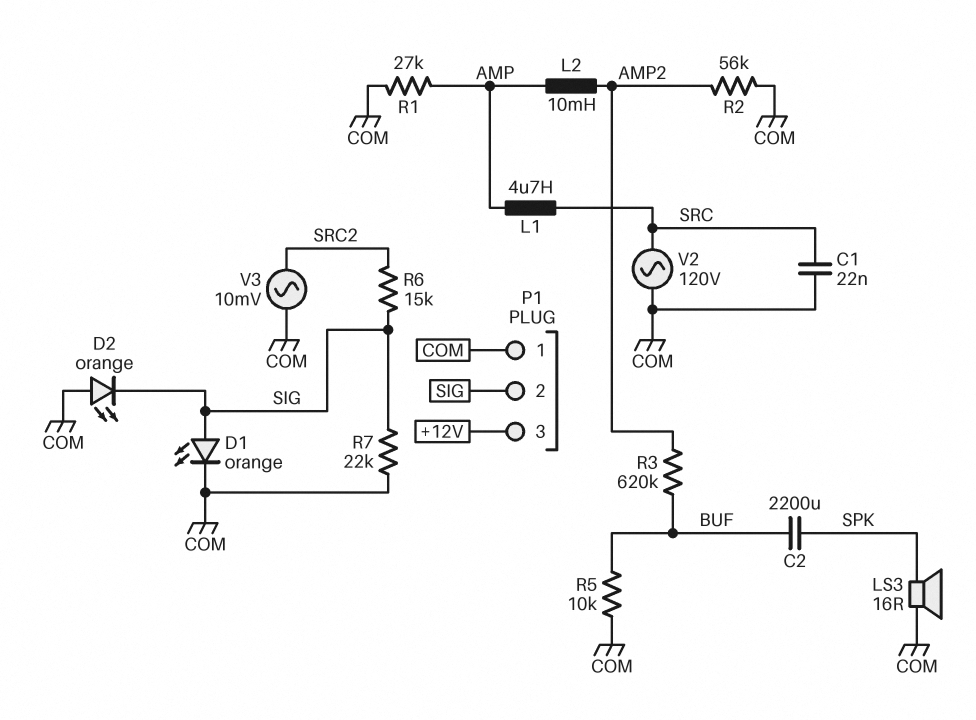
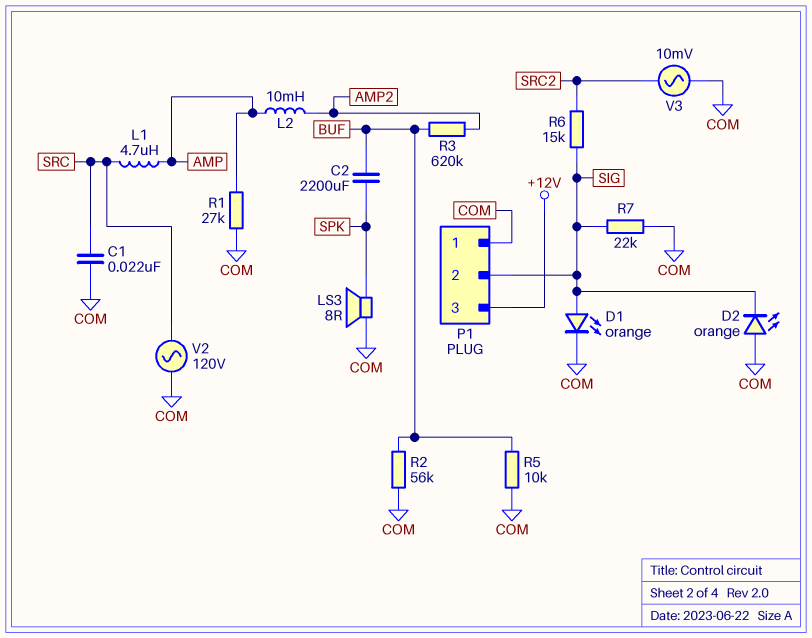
LS3: speaker 16R (COM, SPK) -> speaker 8R (COM, SPK)
R2: 56k (AMP2, COM) -> 56k (BUF, COM)

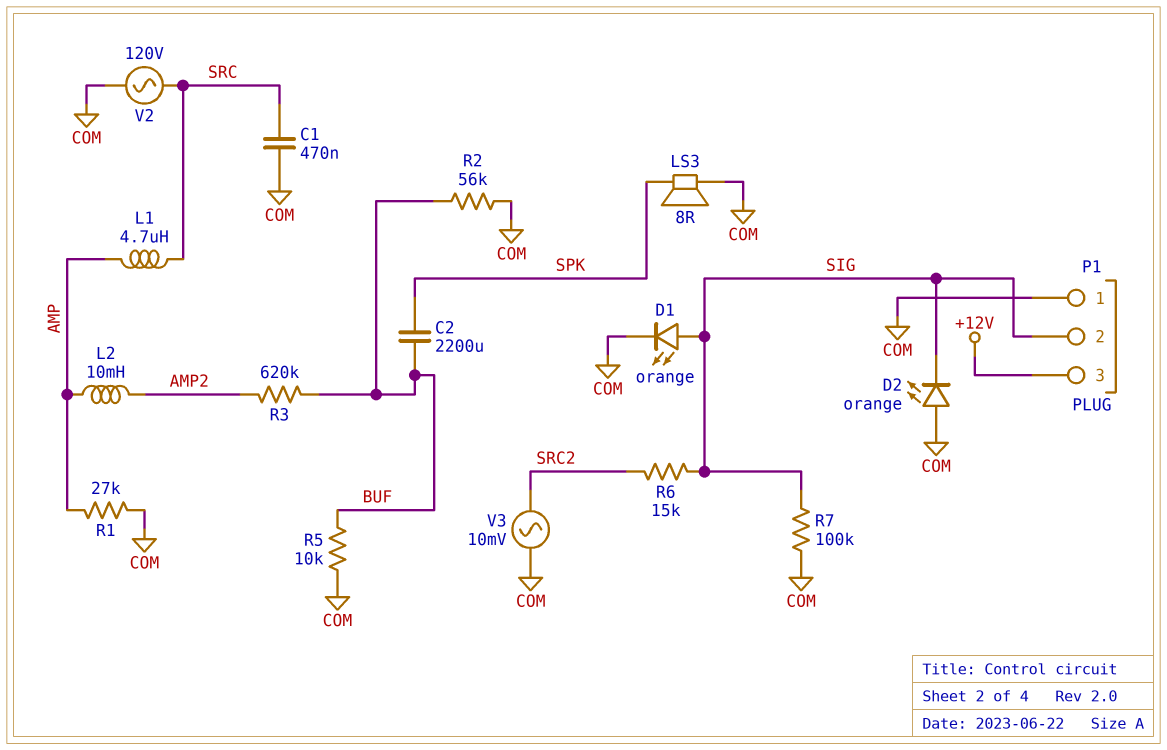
C1: 22nF (COM, SRC) -> 470nF (COM, SRC)
R7: 22k (COM, SIG) -> 100k (COM, SIG)

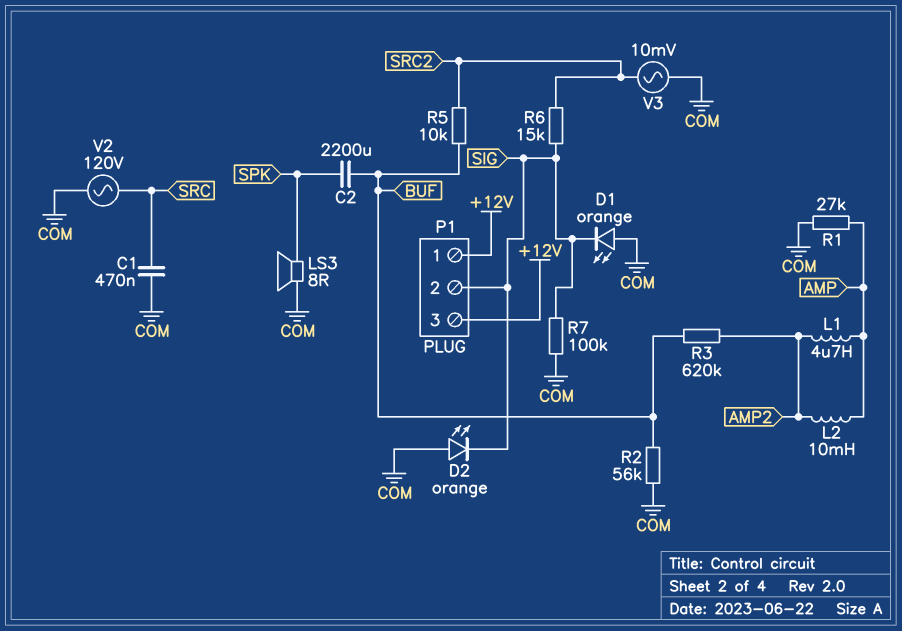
D1: LED orange (A SIG, K COM) -> LED orange (A COM, K SIG)
L1: 4.7uH (AMP, SRC) -> 4.7uH (AMP, AMP2)
P1 pin 1: COM -> +12V
R5: 10k (BUF, COM) -> 10k (BUF, SRC2)

